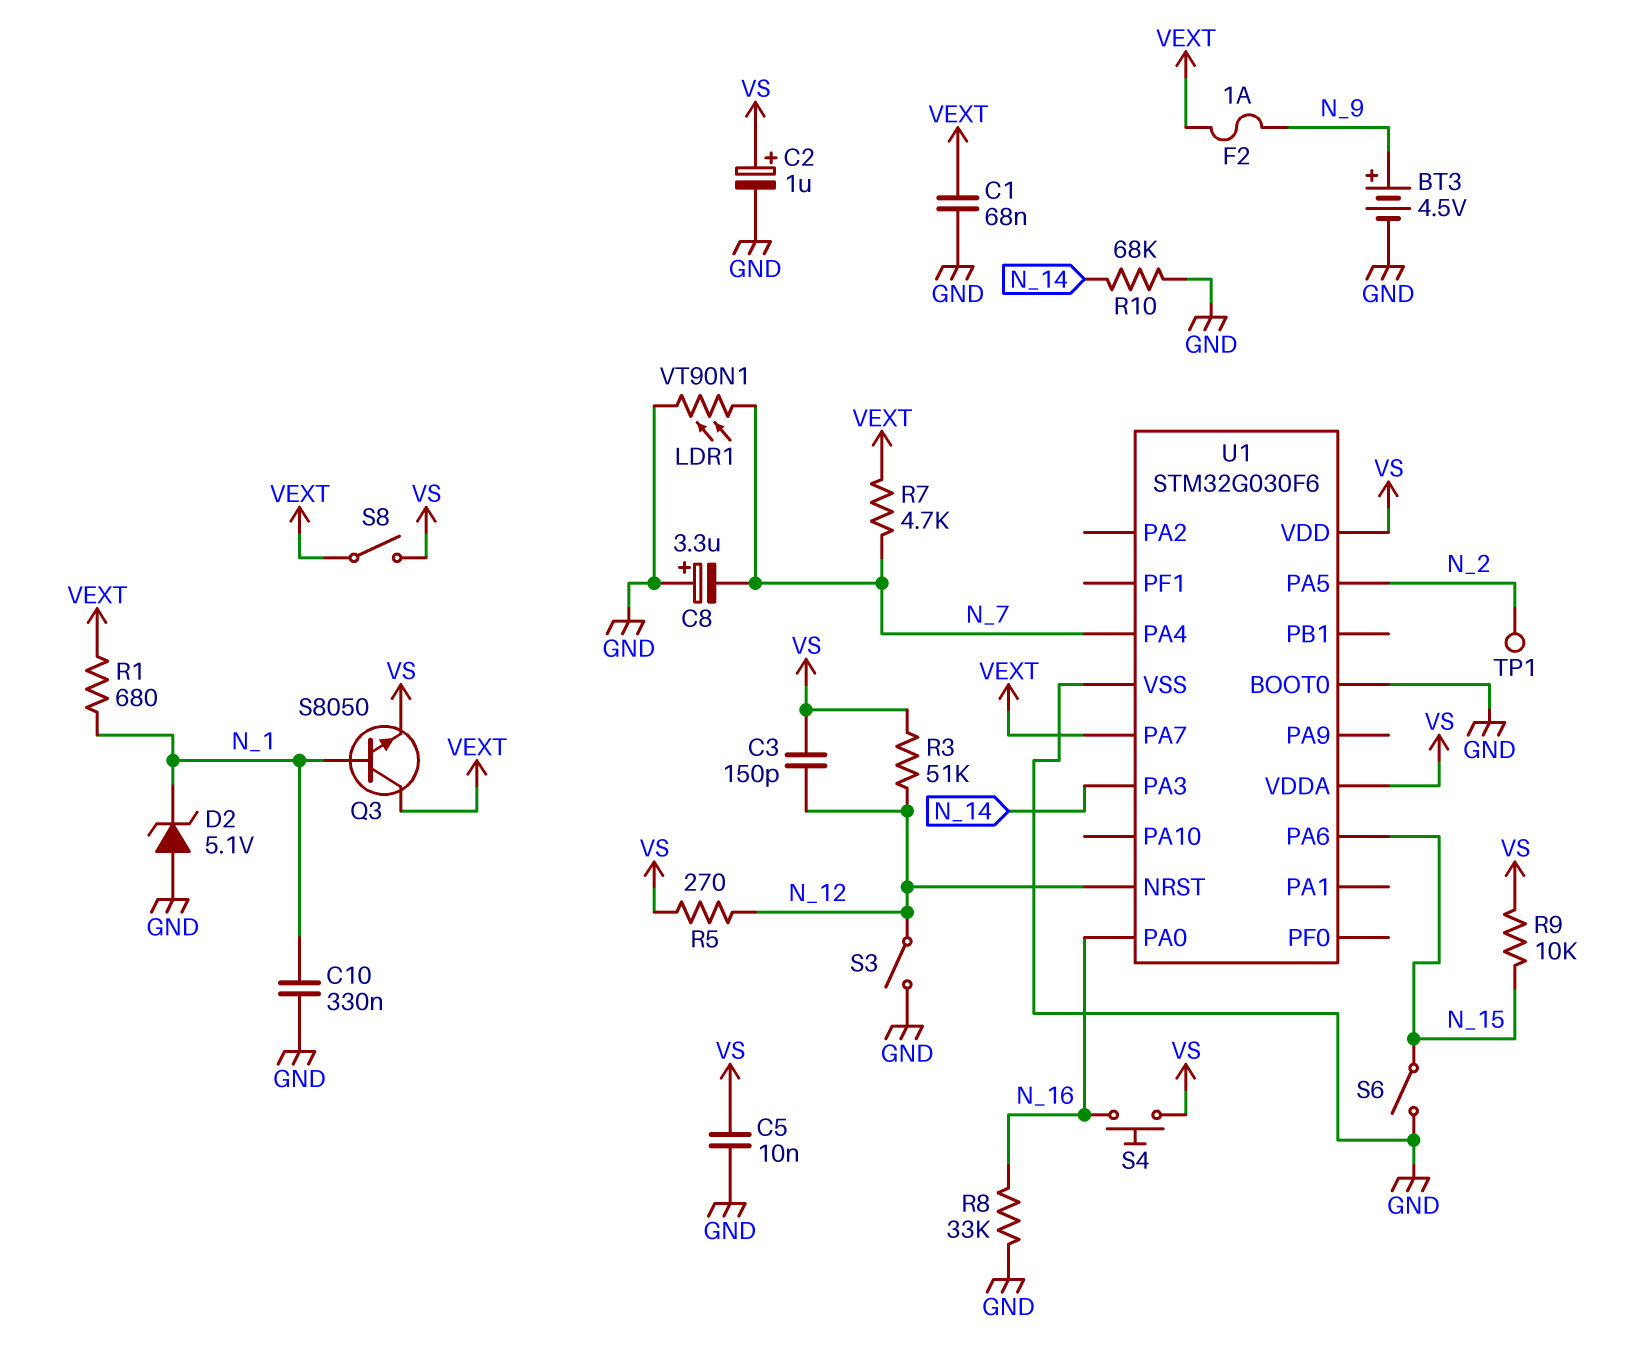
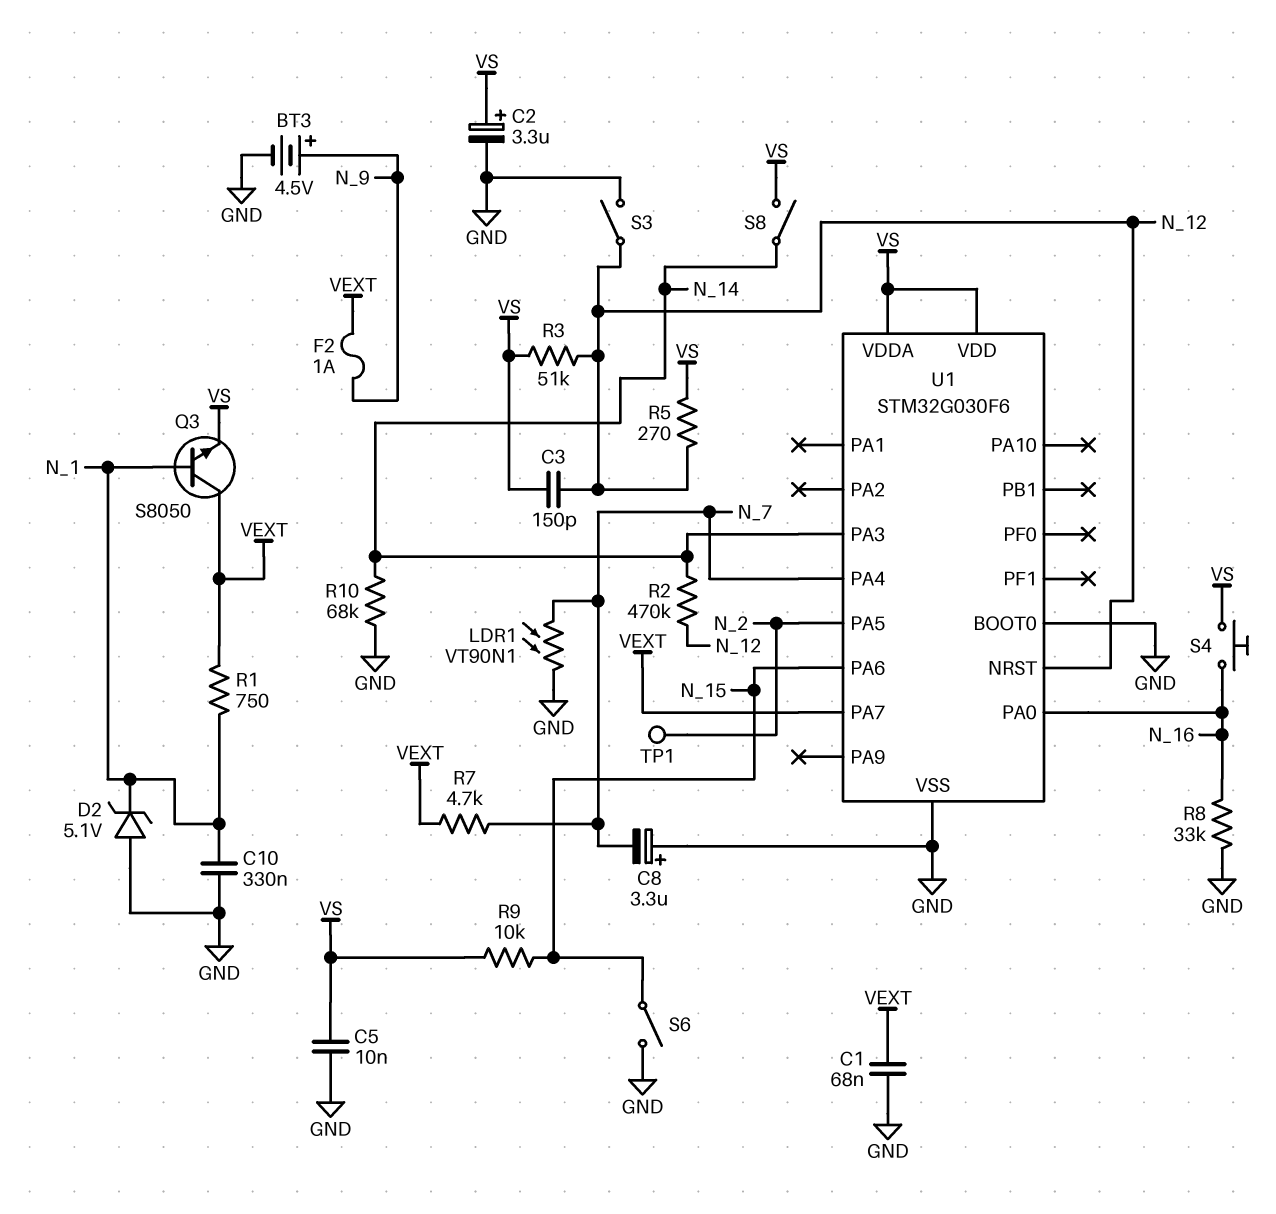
C2: 1uF (plus VS, minus GND) -> 3.3uF (plus VS, minus GND)
R1: 680 (N_1, VEXT) -> 750 (N_1, VEXT)
R2: none -> 470k (N_12, N_14)
S8: switch (VEXT, VS) -> switch (N_14, VS)

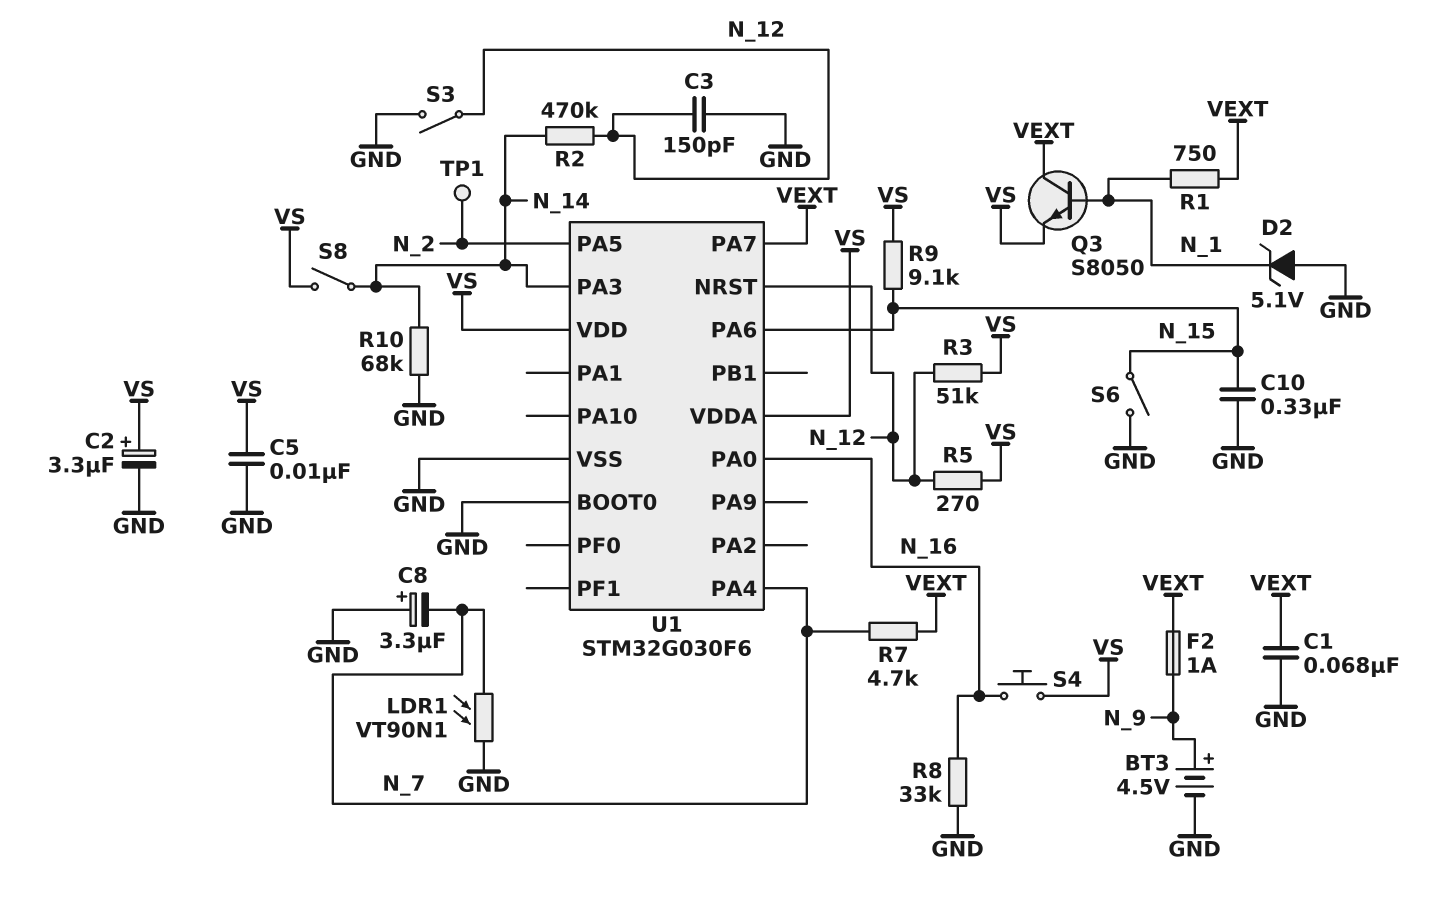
C3: 150pF (N_12, VS) -> 150pF (GND, N_12)
C10: 330nF (GND, N_1) -> 330nF (GND, N_15)
R9: 10k (N_15, VS) -> 9.1k (N_15, VS)

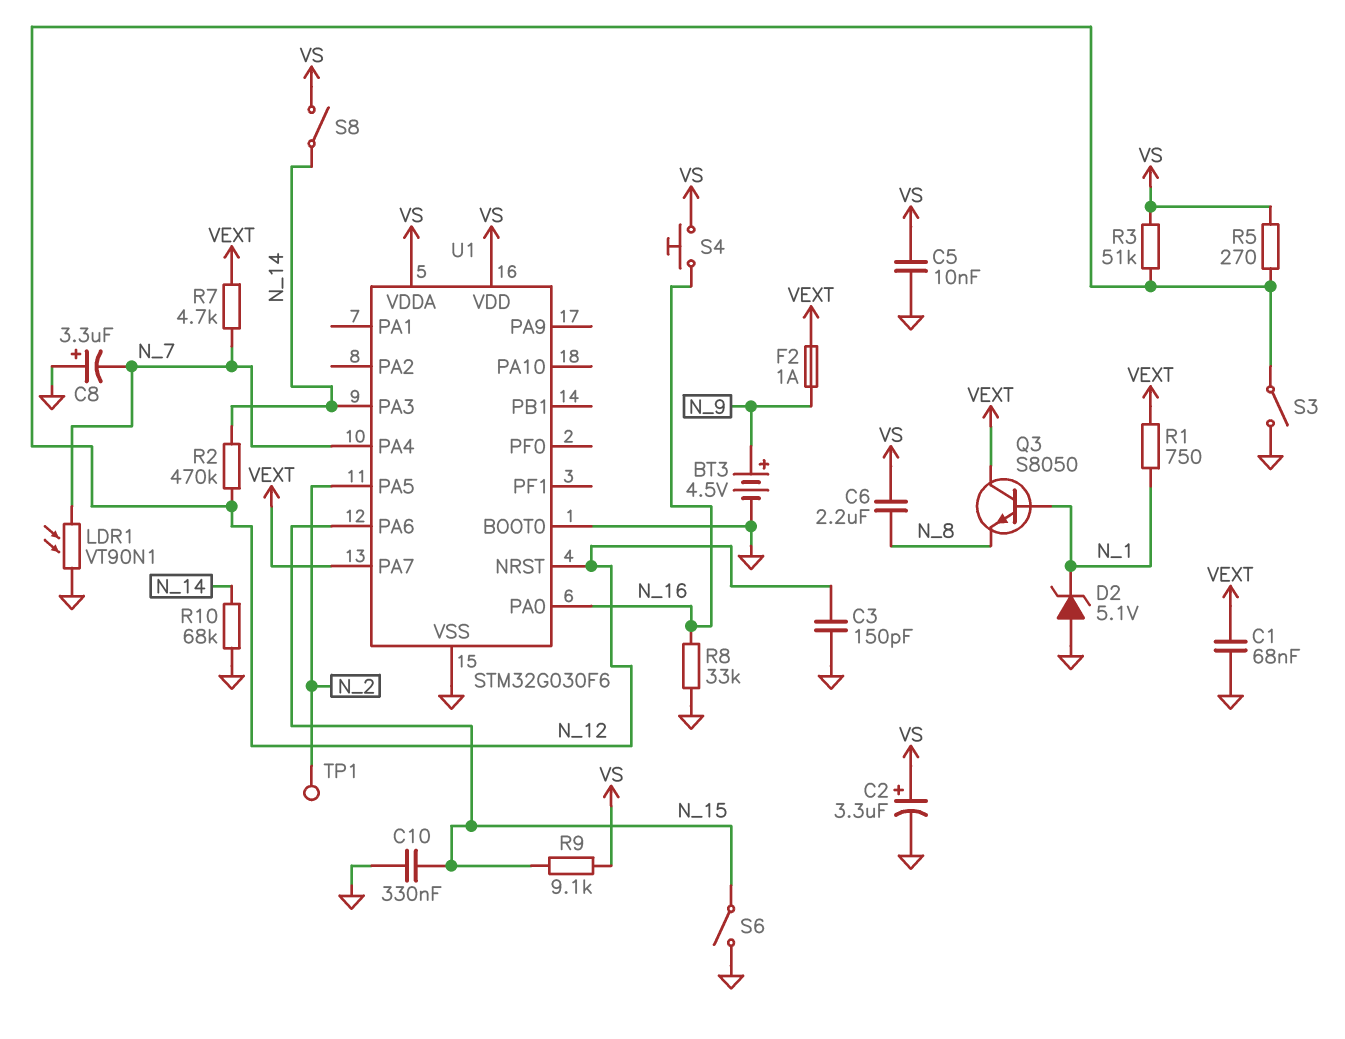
C6: none -> 2.2uF (N_8, VS)
Q3: NPN S8050 (B N_1, C VEXT, E VS) -> NPN S8050 (B N_1, C VEXT, E N_8)

